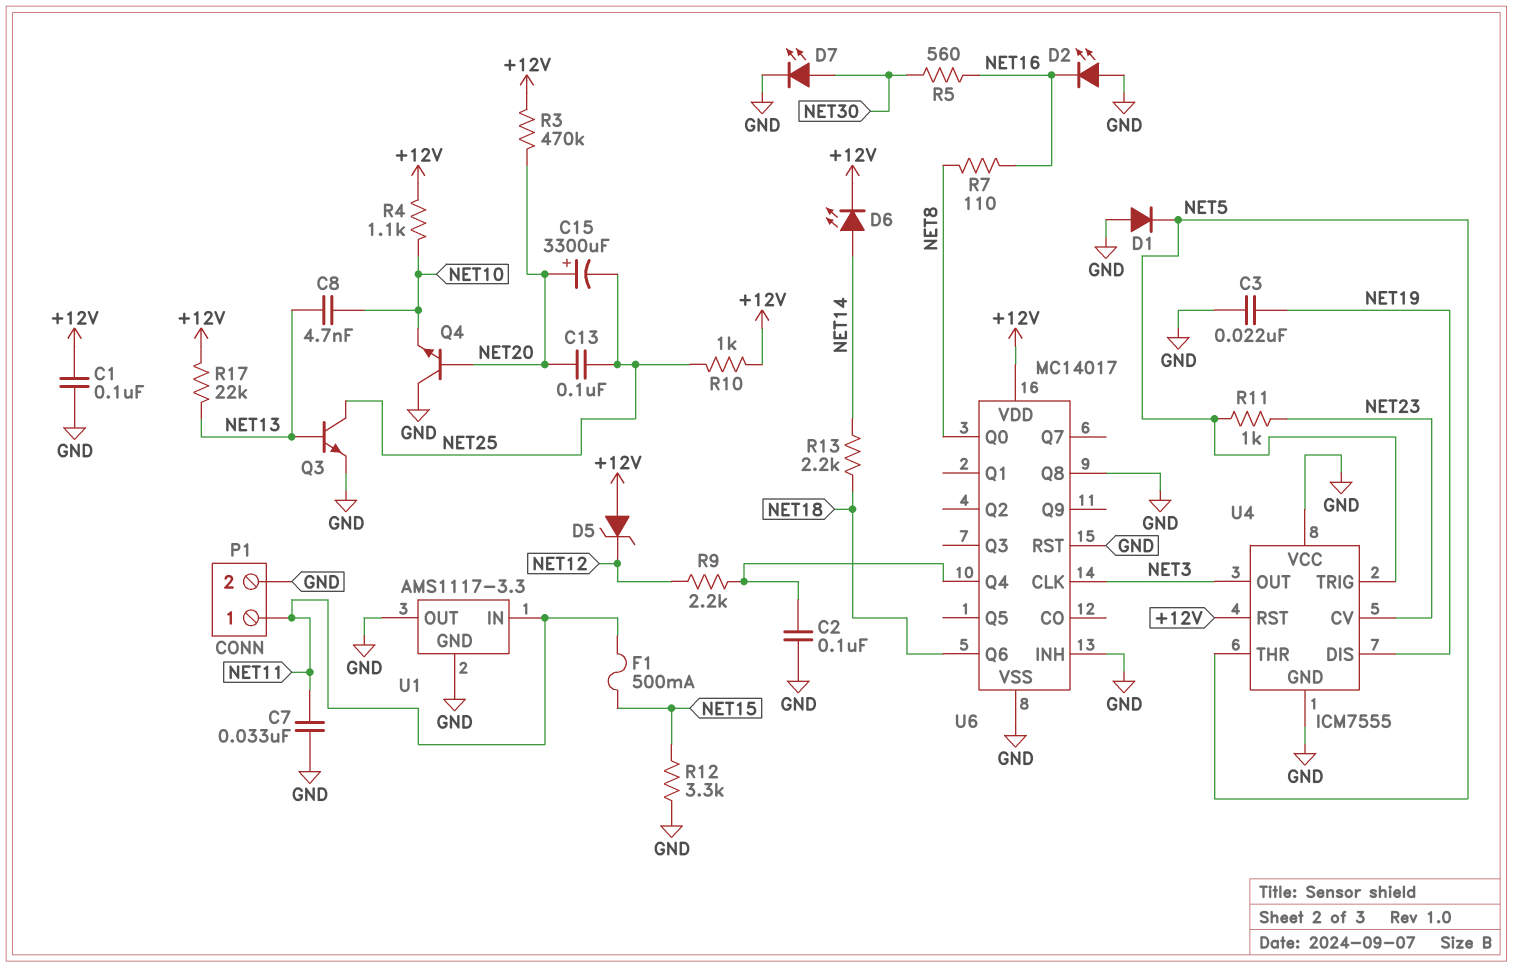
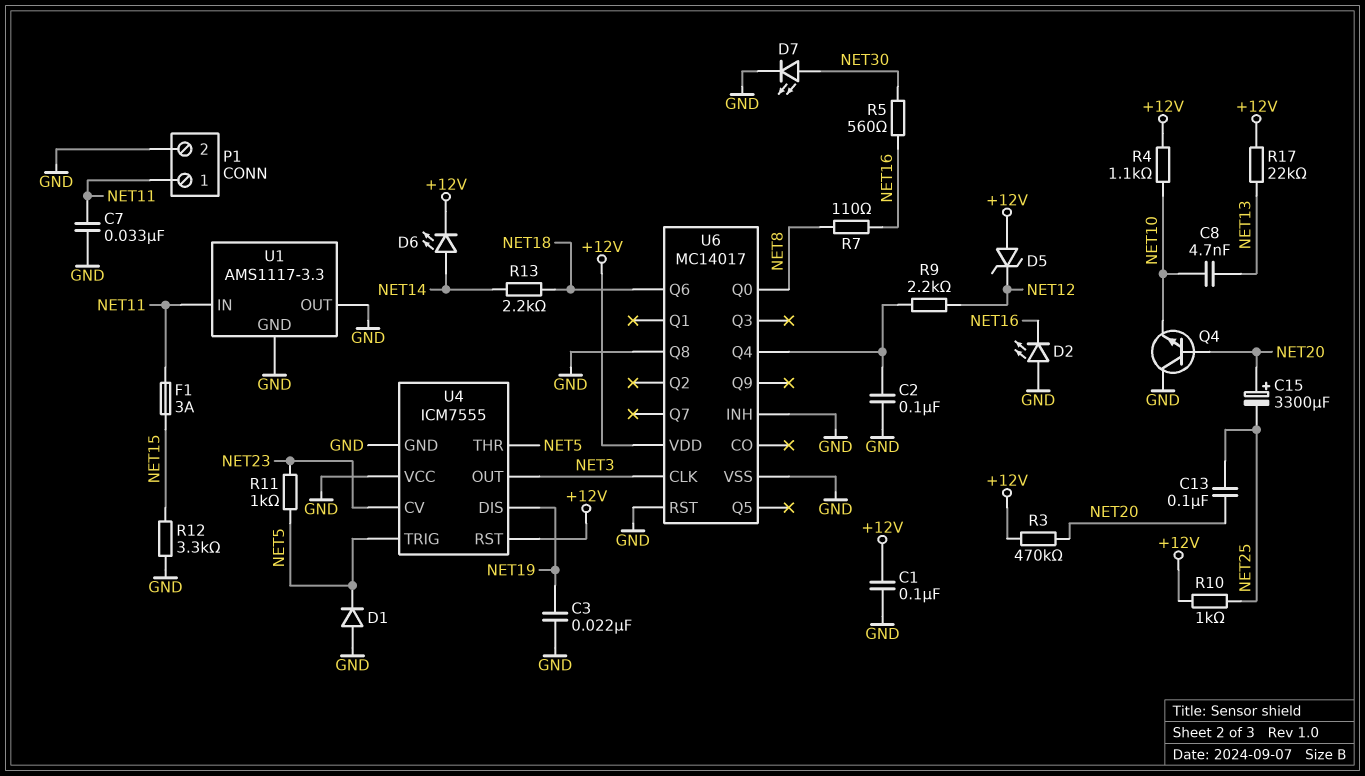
F1: 500mA (NET11, NET15) -> 3A (NET11, NET15)
Q3: NPN (B NET13, C NET25, E GND) -> none

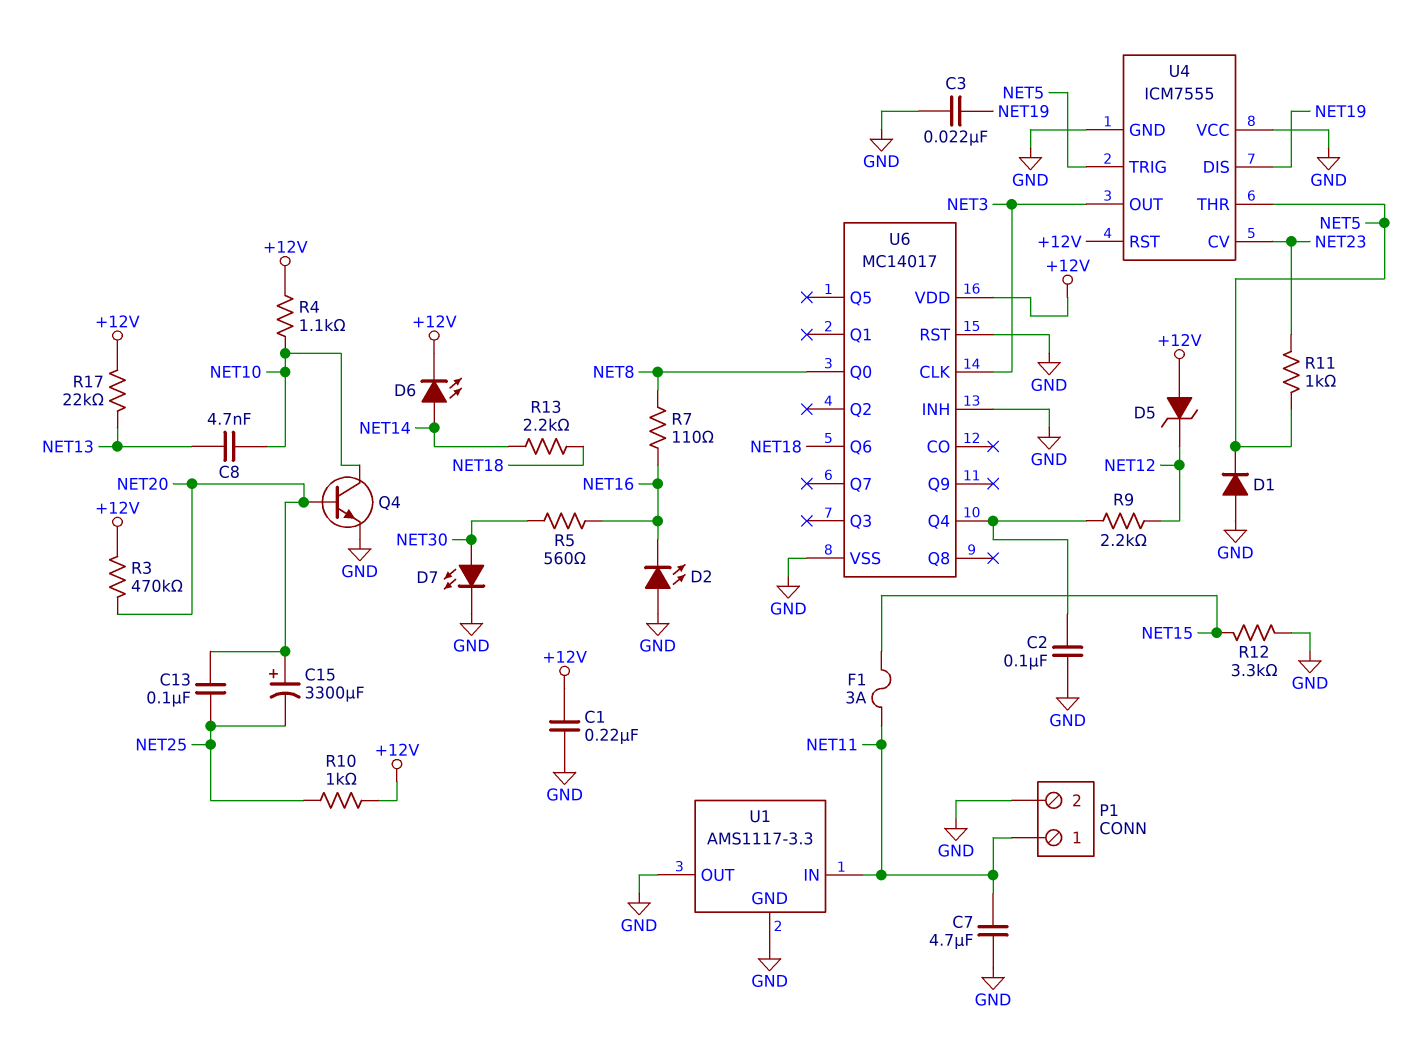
C1: 100nF (+12V, GND) -> 220nF (+12V, GND)
C7: 33nF (GND, NET11) -> 4.7uF (GND, NET11)
Q4: NPN (B NET20, C GND, E NET10) -> NPN (B NET20, C NET10, E GND)
U6 pin Q8: GND -> none

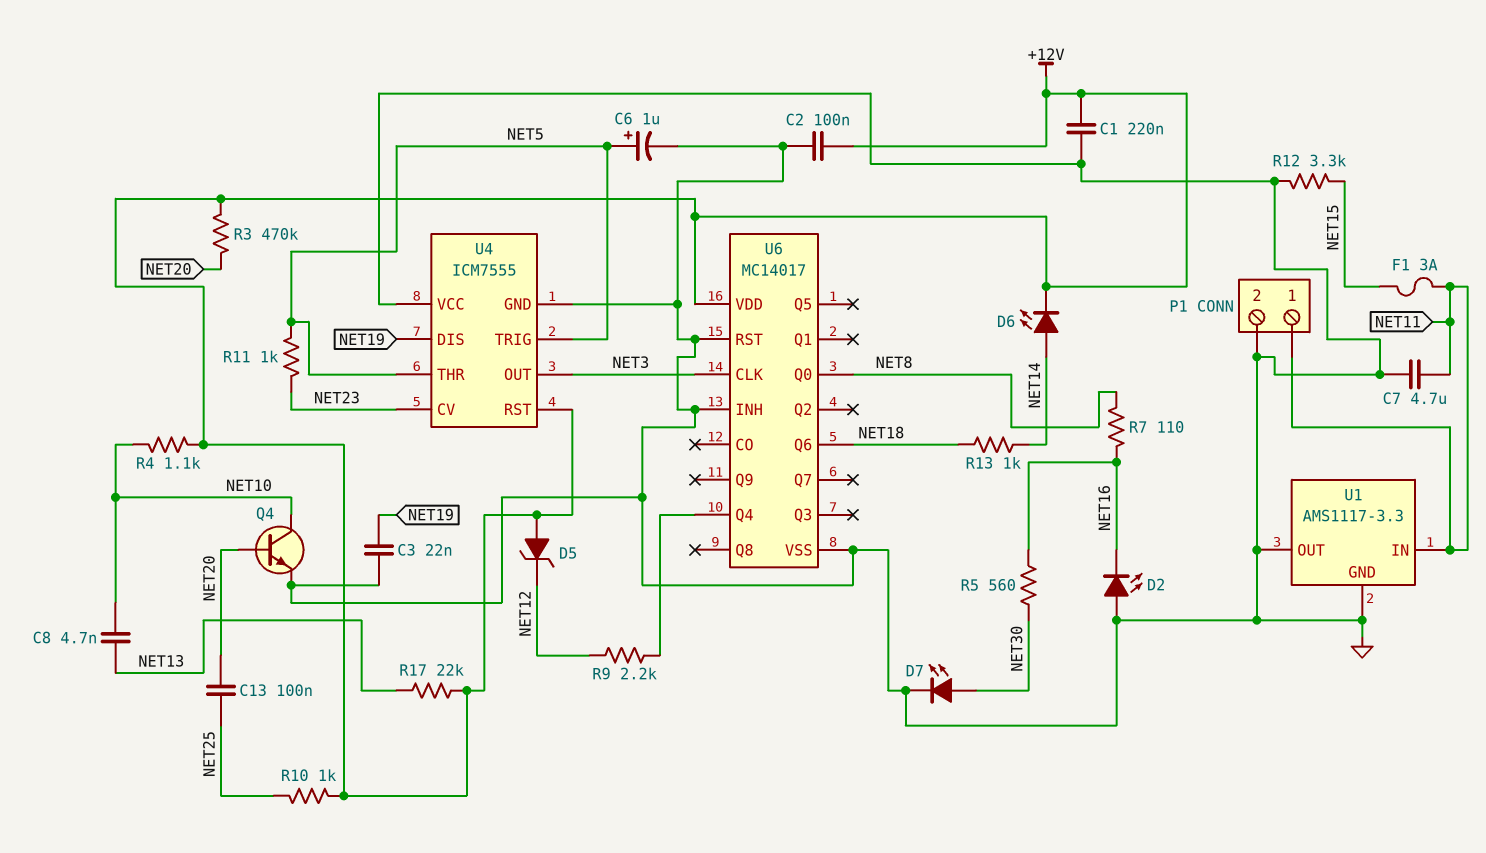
C2: 100nF (GND, U6/Q4) -> 100nF (+12V, GND)
C6: none -> 1uF (plus NET5, minus GND)
C15: 3300uF (plus NET20, minus NET25) -> none
D1: diode (A GND, K NET5) -> none
R13: 2.2k (NET14, NET18) -> 1k (NET14, NET18)

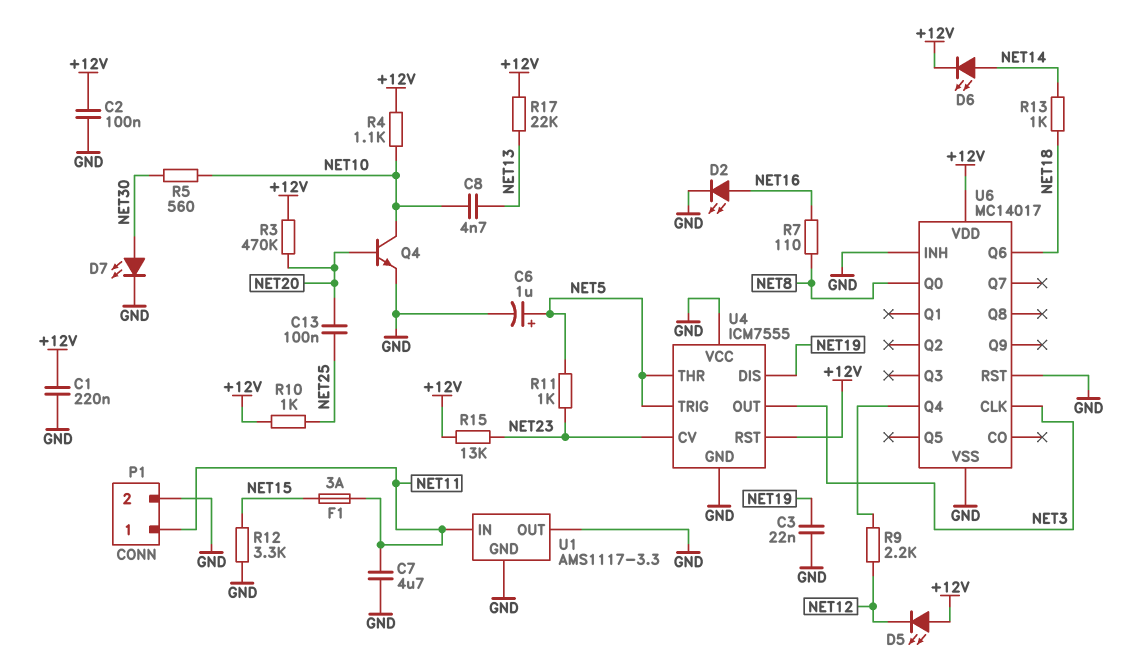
D2: LED (A GND, K NET16) -> LED (A NET16, K GND)
D5: zener (A +12V, K NET12) -> LED (A +12V, K NET12)
R5: 560 (NET16, NET30) -> 560 (NET10, NET30)
R15: none -> 13k (+12V, NET23)

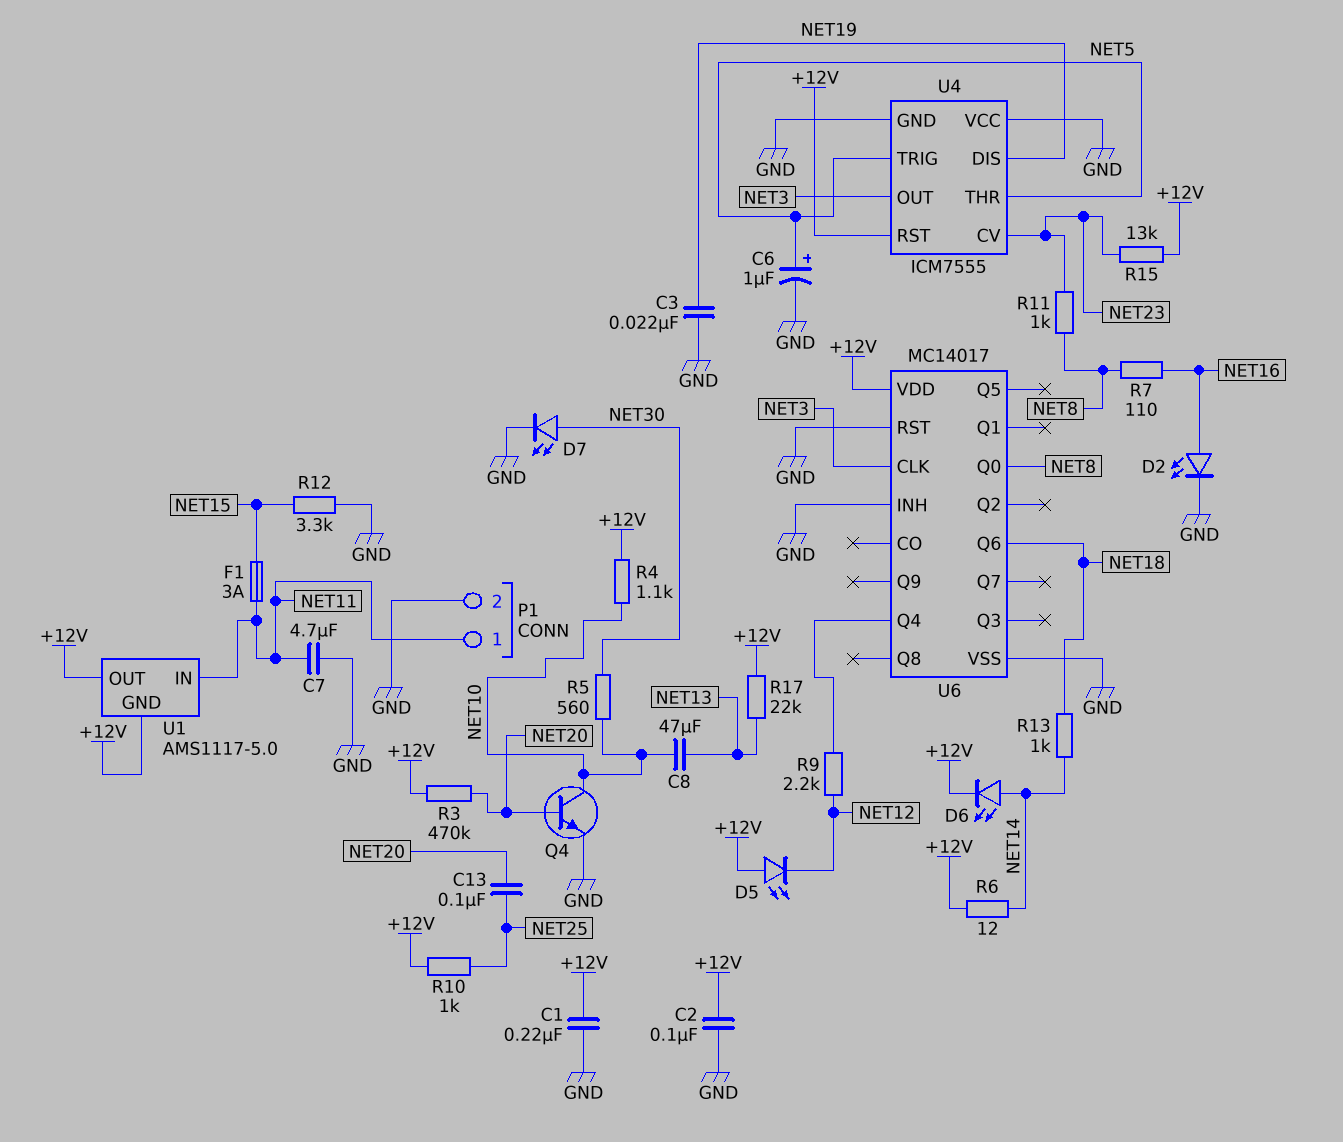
C8: 4.7nF (NET10, NET13) -> 47uF (NET10, NET13)
R6: none -> 12 (+12V, NET14)
R11: 1k (NET5, NET23) -> 1k (NET8, NET23)
U1: AMS1117-3.3 -> AMS1117-5.0
U1 pin GND: GND -> +12V
U1 pin OUT: GND -> +12V

